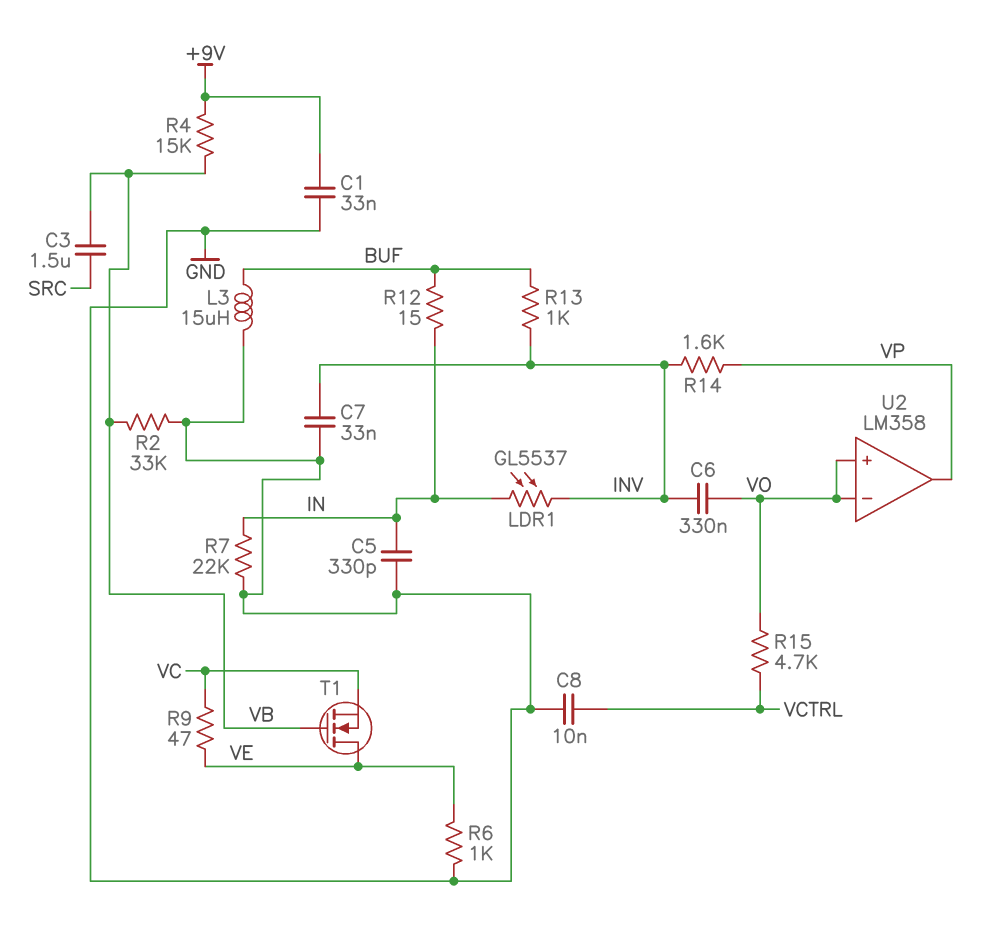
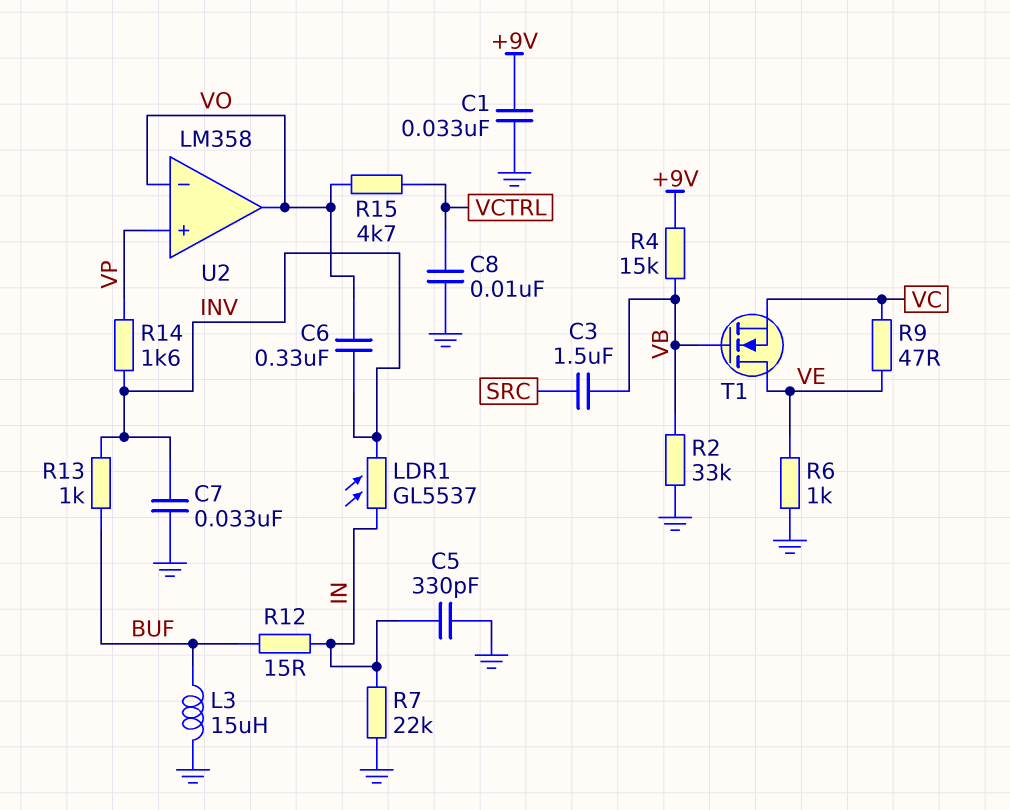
U2 pin in+: VO -> VP
U2 pin out: VP -> VO

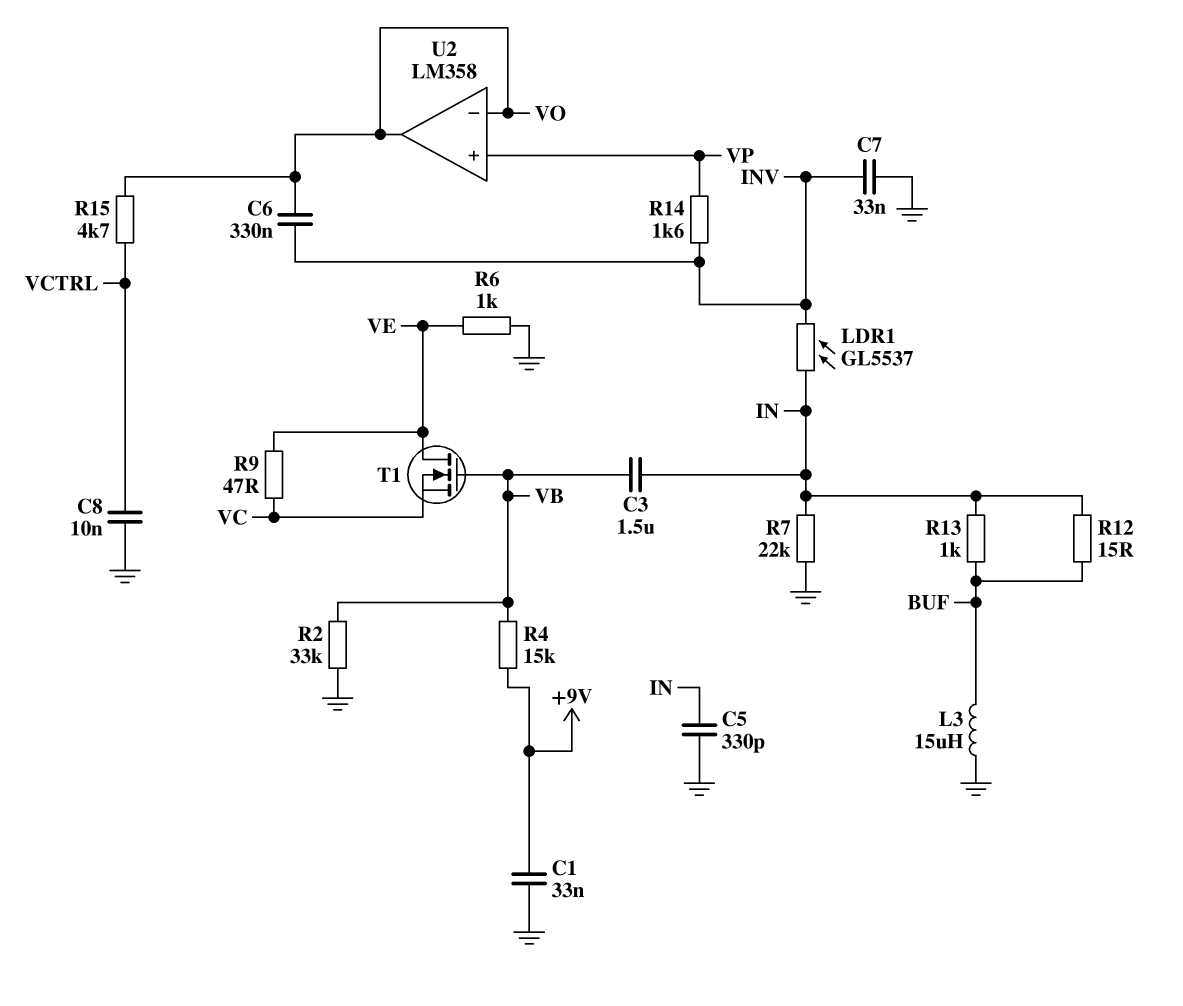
C3: 1.5uF (SRC, VB) -> 1.5uF (IN, VB)
R13: 1k (BUF, INV) -> 1k (BUF, IN)

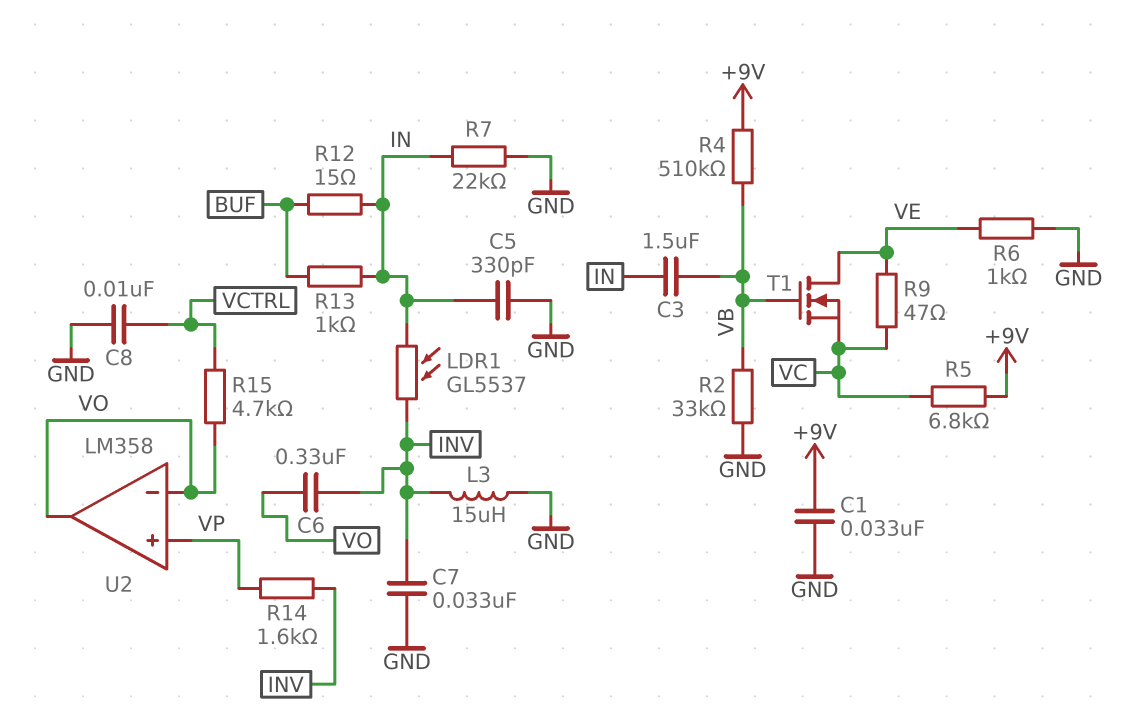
L3: 15uH (BUF, GND) -> 15uH (GND, INV)
R4: 15k (+9V, VB) -> 510k (+9V, VB)
R5: none -> 6.8k (+9V, VC)

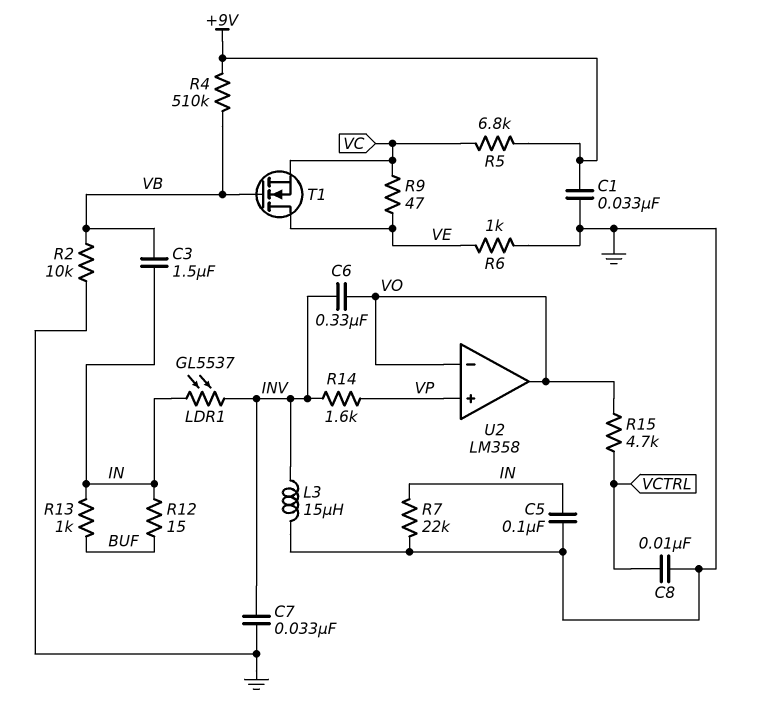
C5: 330pF (GND, IN) -> 100nF (GND, IN)
R2: 33k (GND, VB) -> 10k (GND, VB)

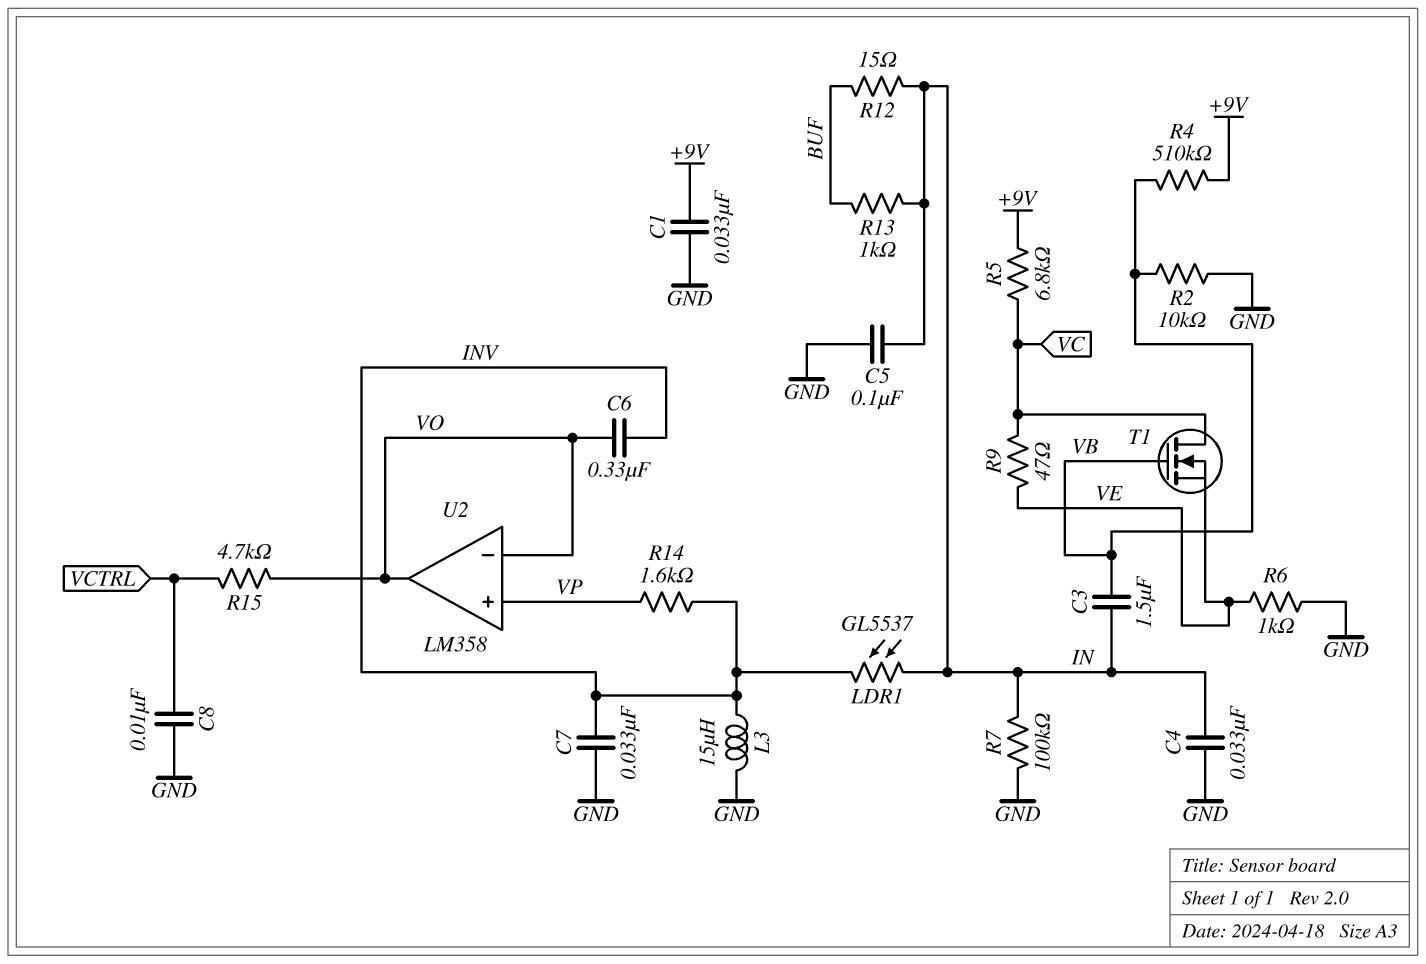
C4: none -> 33nF (GND, IN)
R7: 22k (GND, IN) -> 100k (GND, IN)
T1: NMOS (G VB, D VE, S VC) -> NMOS (G VB, D VC, S VE)

